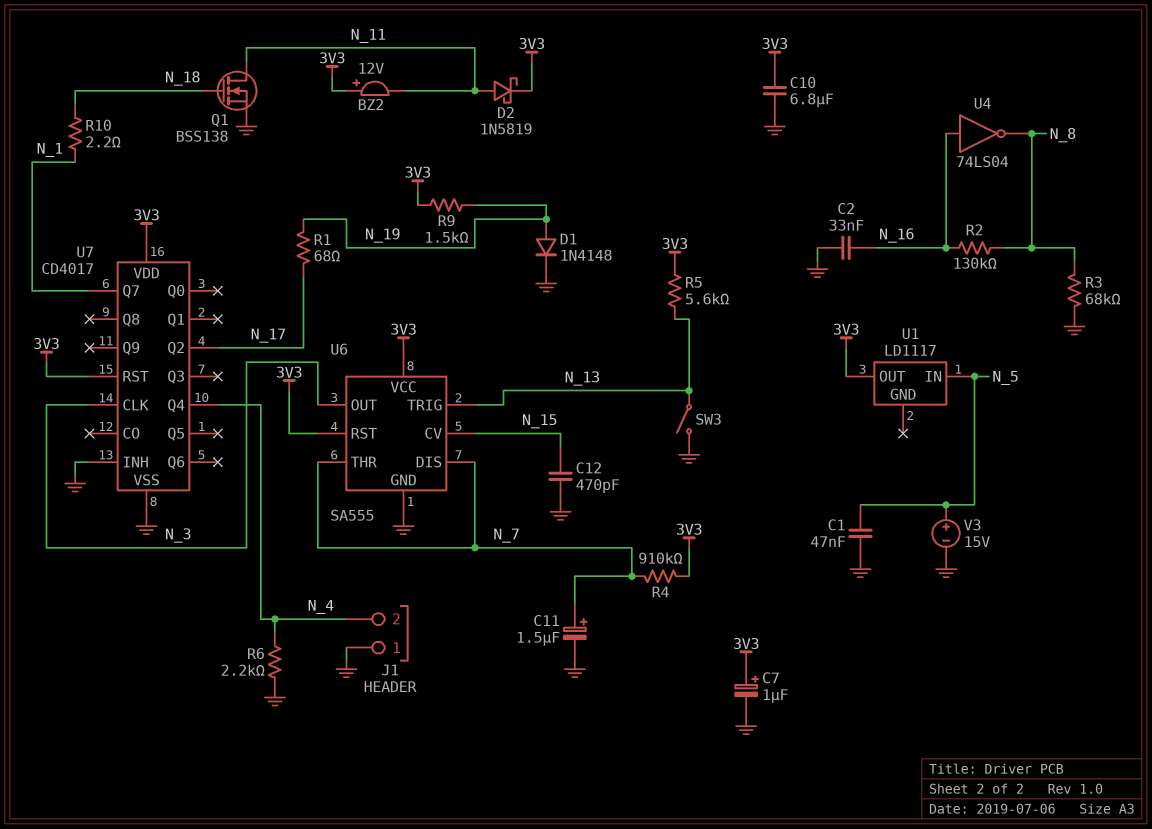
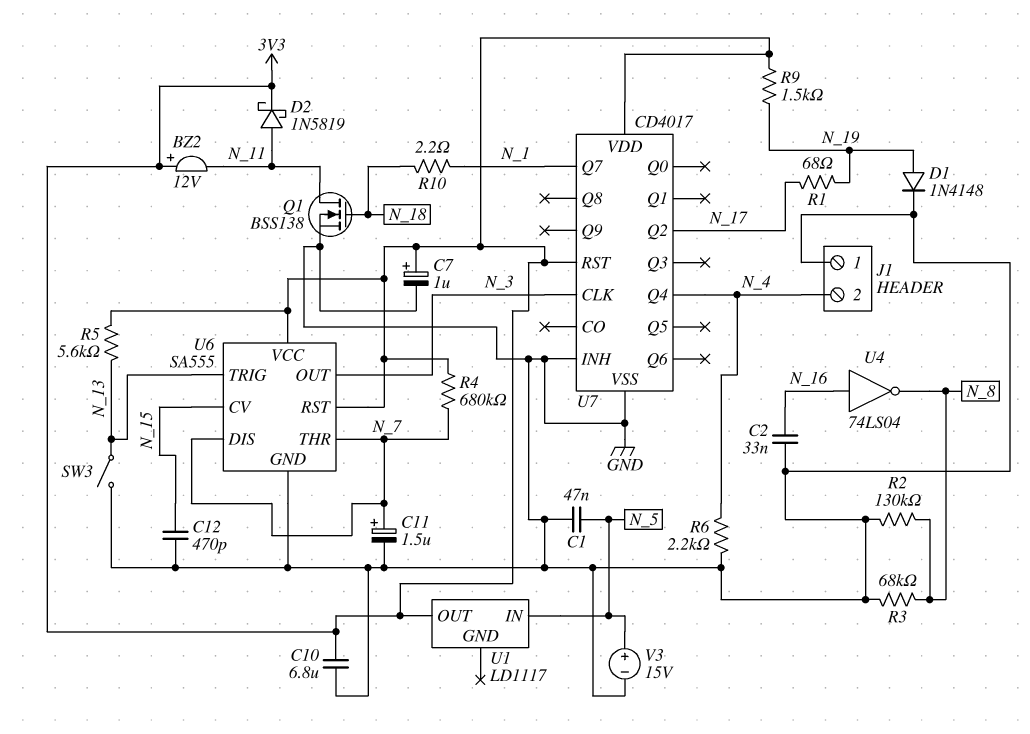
R2: 130k (N_8, N_16) -> 130k (GND, N_8)
R4: 910k (3V3, N_7) -> 680k (3V3, N_7)

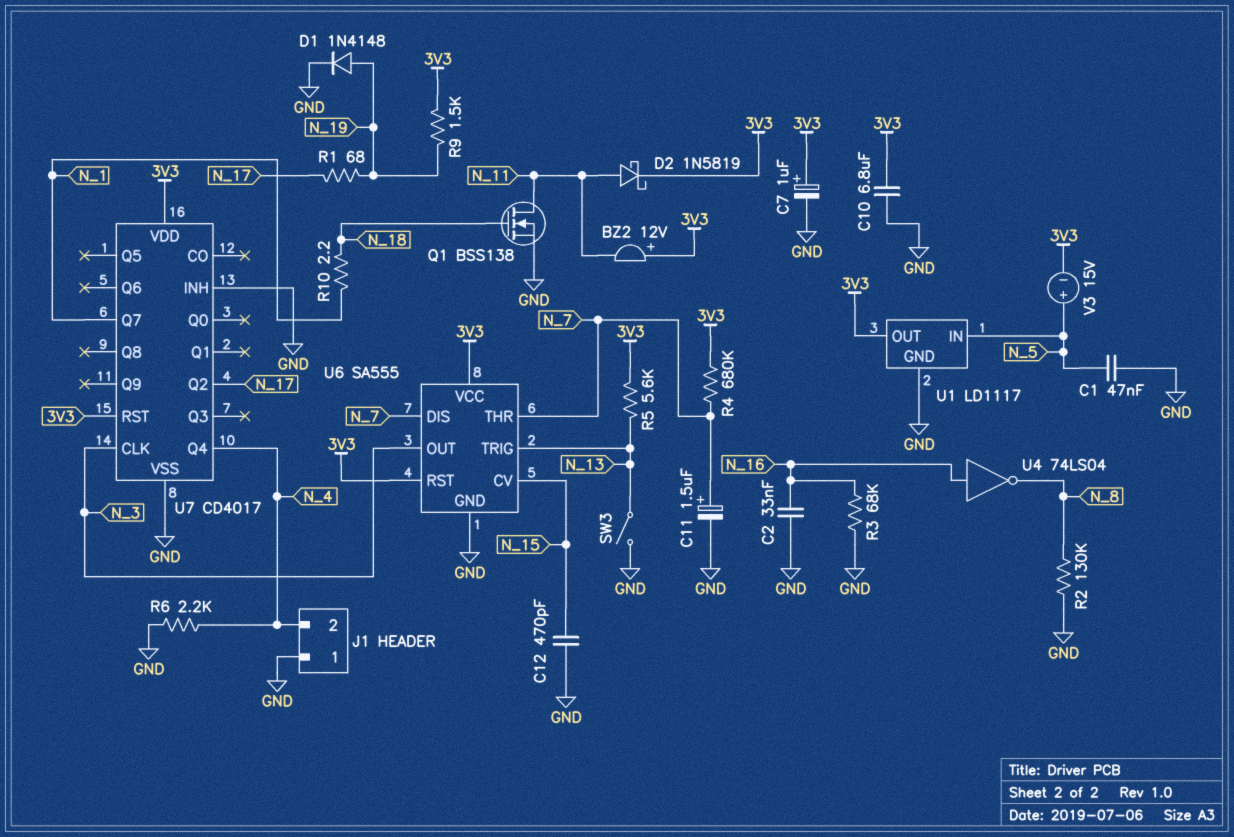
R3: 68k (GND, N_8) -> 68k (GND, N_16)
U1 pin GND: none -> GND
V3: 15V (plus N_5, minus GND) -> 15V (plus N_5, minus 3V3)

